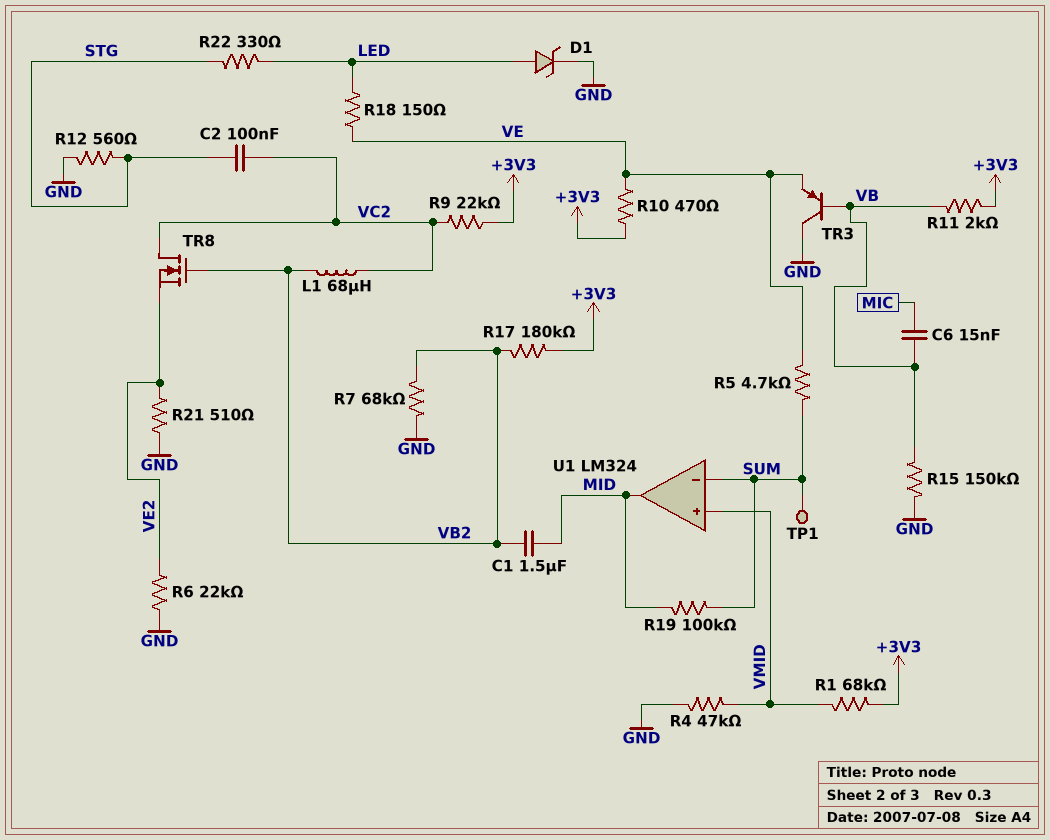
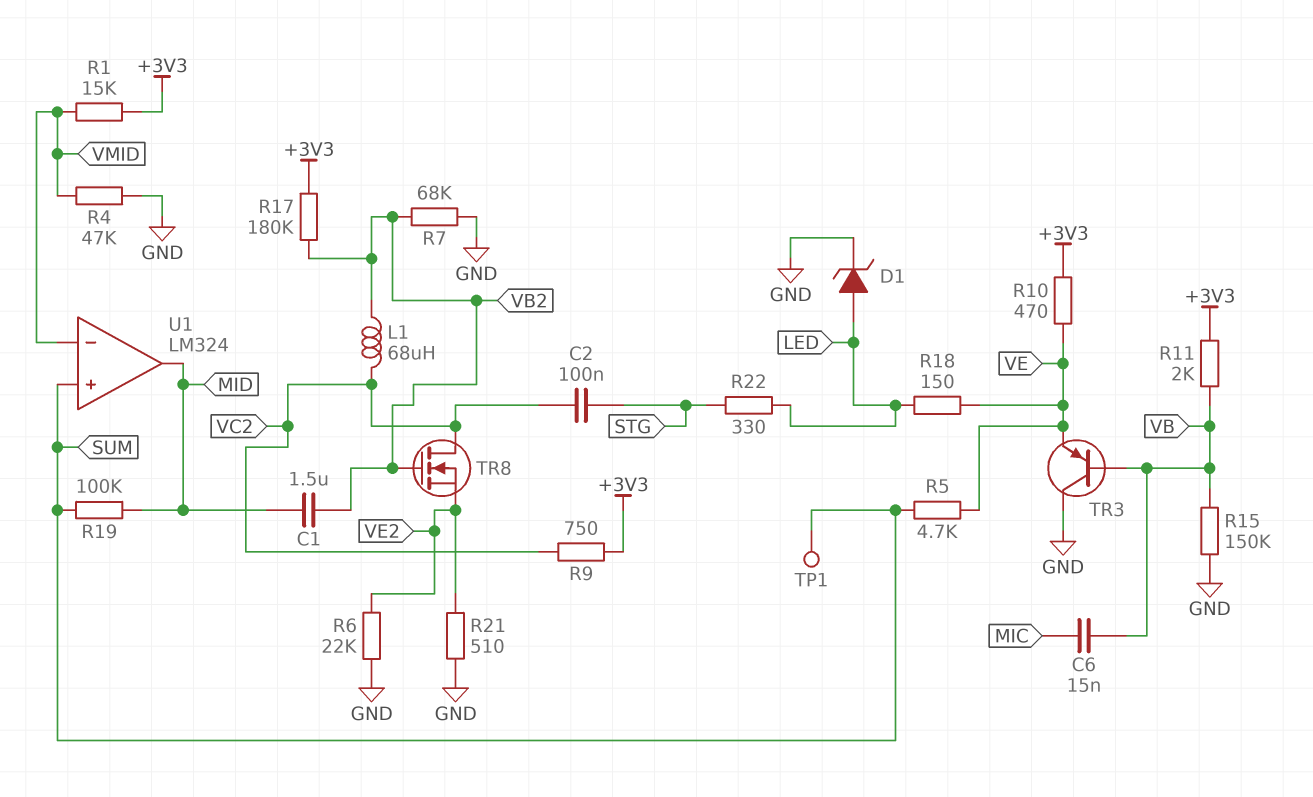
R1: 68k (+3V3, VMID) -> 15k (+3V3, VMID)
R9: 22k (+3V3, VC2) -> 750 (+3V3, VC2)
R12: 560 (GND, STG) -> none
U1 pin in+: VMID -> SUM
U1 pin in-: SUM -> VMID

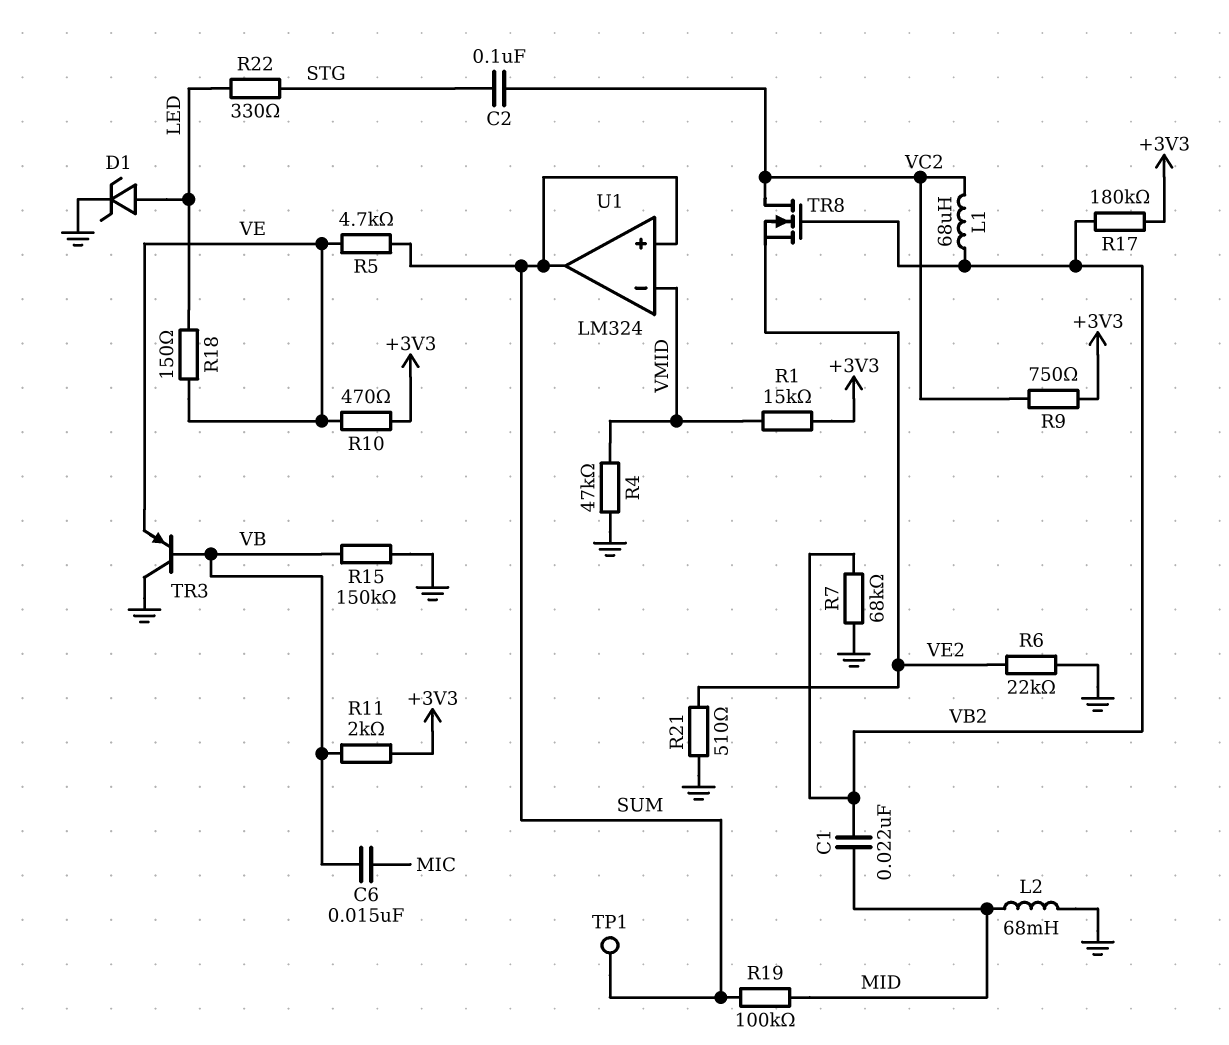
C1: 1.5uF (MID, VB2) -> 22nF (MID, VB2)
L2: none -> 68mH (GND, MID)
U1 pin out: MID -> SUM

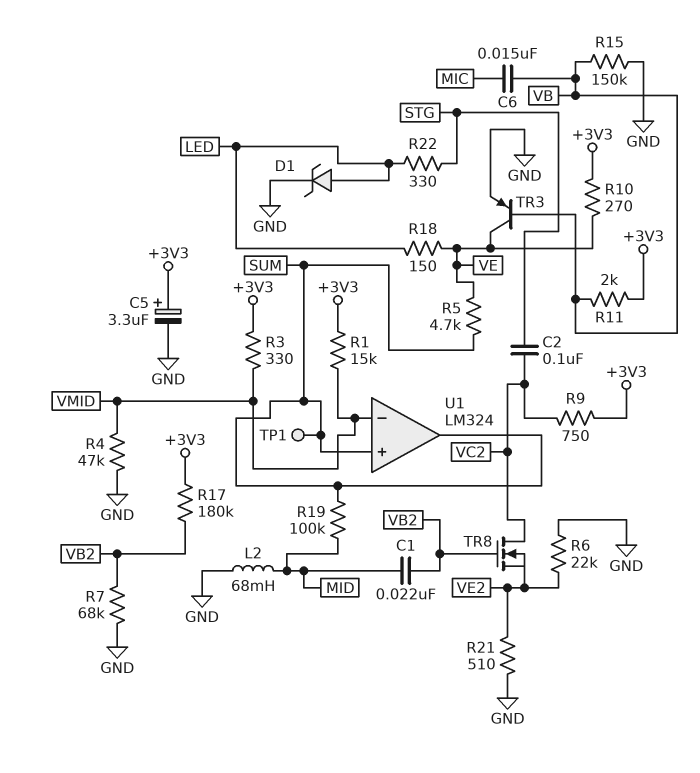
C5: none -> 3.3uF (plus +3V3, minus GND)
L1: 68uH (VB2, VC2) -> none
R3: none -> 330 (+3V3, VMID)
R10: 470 (+3V3, VE) -> 270 (+3V3, VE)
TR3: PNP (B VB, C GND, E VE) -> PNP (B VB, C VE, E GND)

